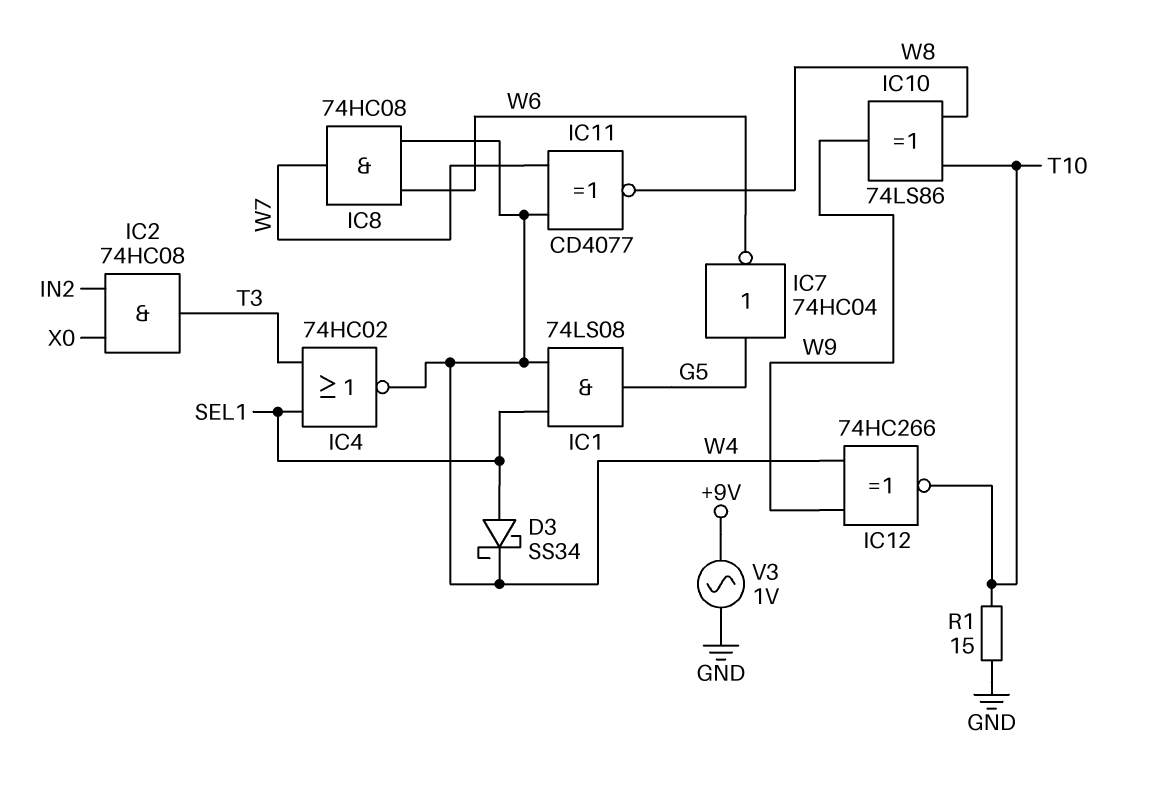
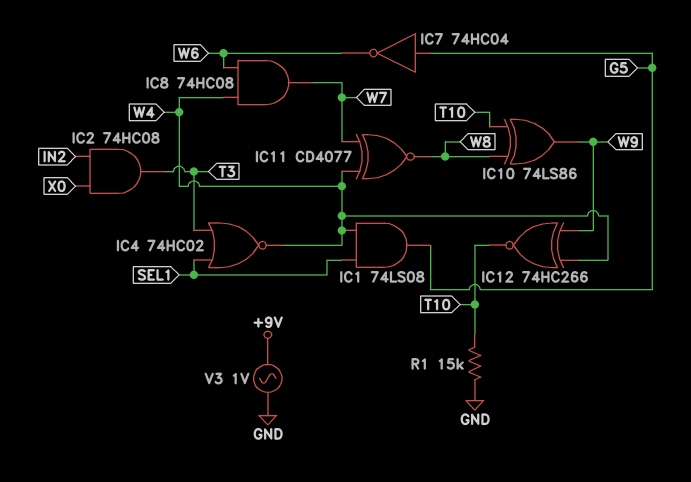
D3: schottky SS34 (A SEL1, K W4) -> none
R1: 15 (GND, T10) -> 15k (GND, T10)

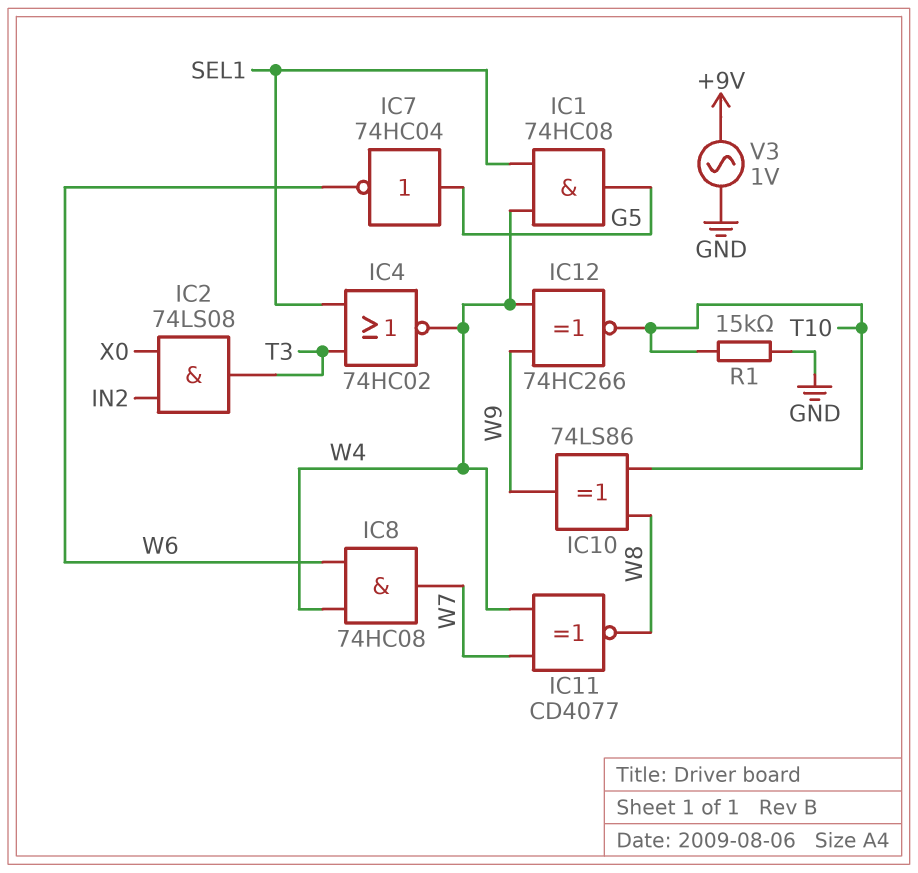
IC1: AND 74LS08 (in SEL1, in W4, out G5) -> AND 74HC08 (in SEL1, in W4, out G5)
IC2: AND 74HC08 (in IN2, in X0, out T3) -> AND 74LS08 (in IN2, in X0, out T3)

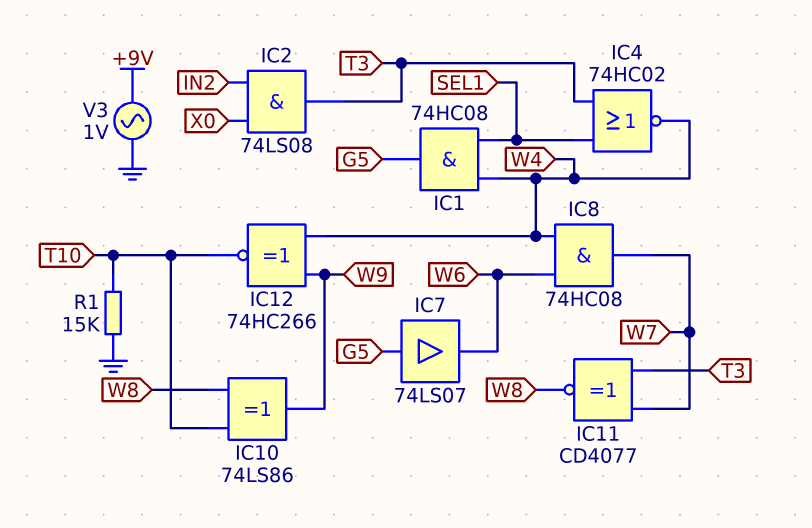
IC7: NOT 74HC04 (in G5, out W6) -> buffer 74LS07 (in G5, out W6)
IC11: XNOR CD4077 (in W4, in W7, out W8) -> XNOR CD4077 (in T3, in W7, out W8)

